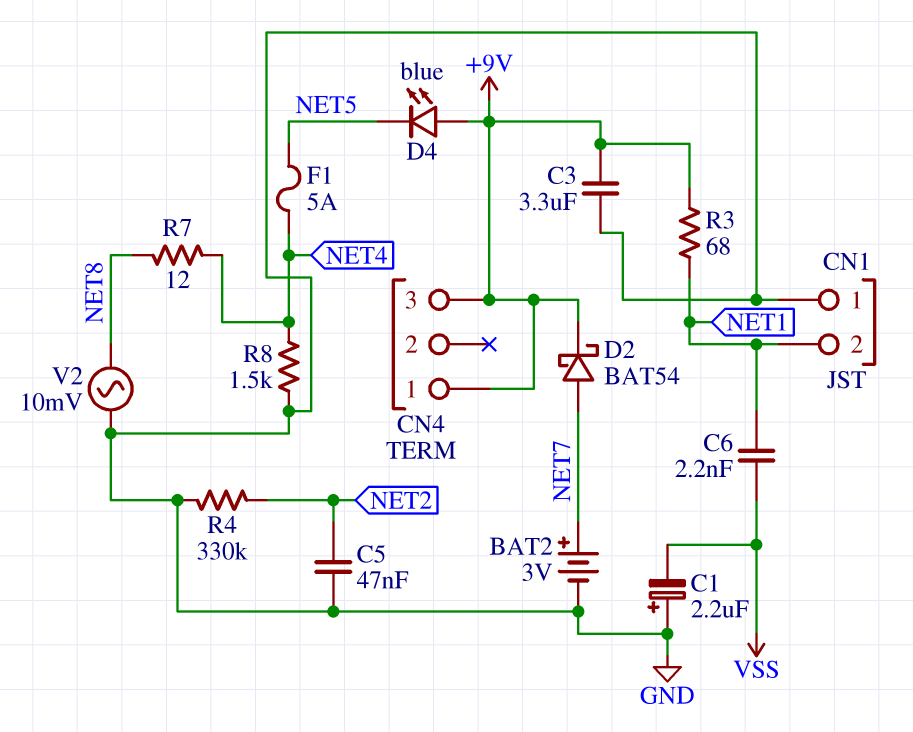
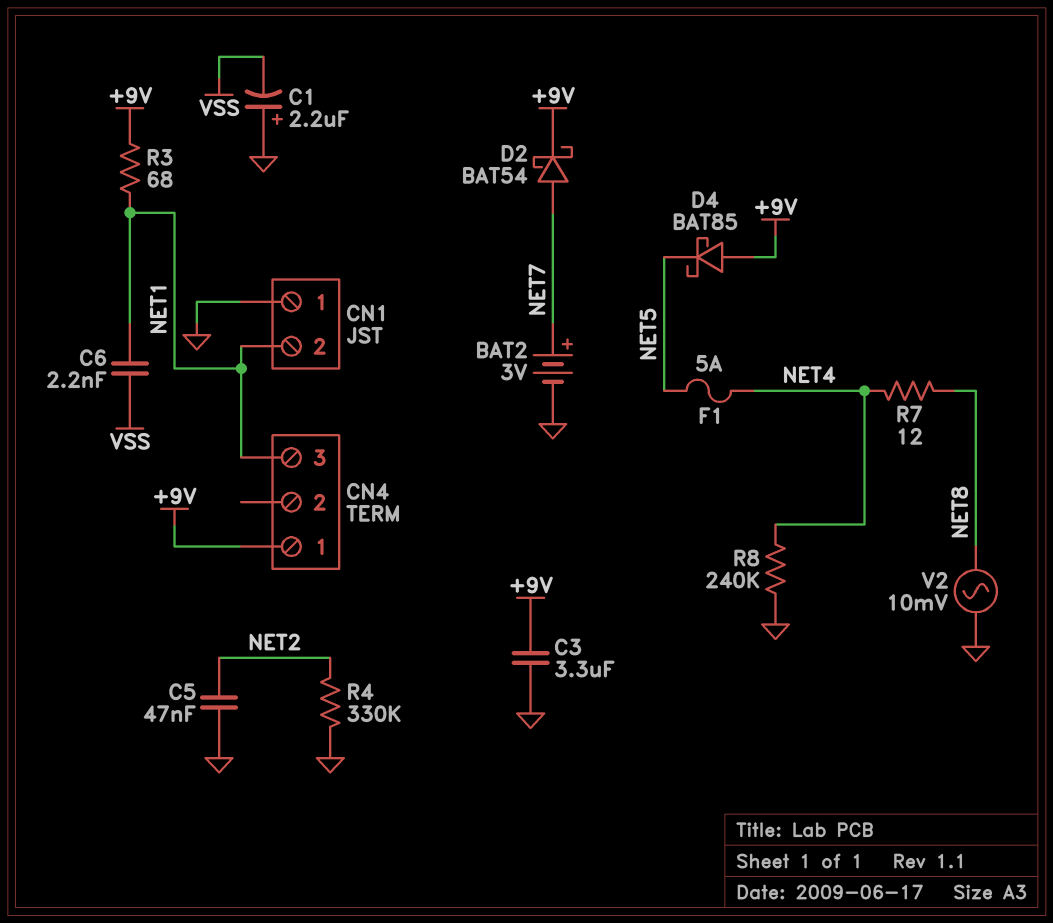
CN4 pin 3: +9V -> NET1
D4: LED blue (A +9V, K NET5) -> schottky BAT85 (A +9V, K NET5)
R8: 1.5k (GND, NET4) -> 240k (GND, NET4)

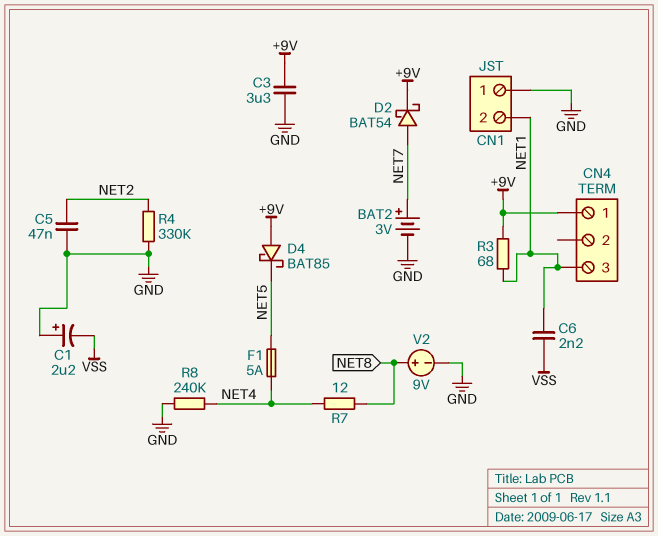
V2: AC 10mV (GND, NET8) -> 9V (plus NET8, minus GND)

